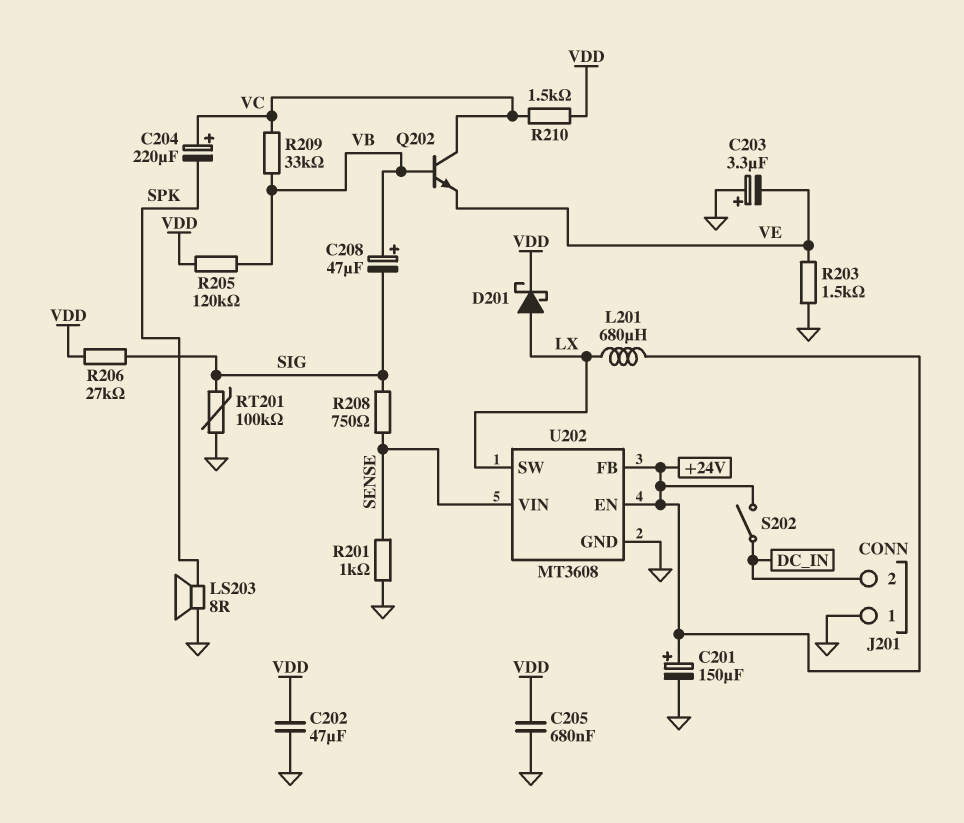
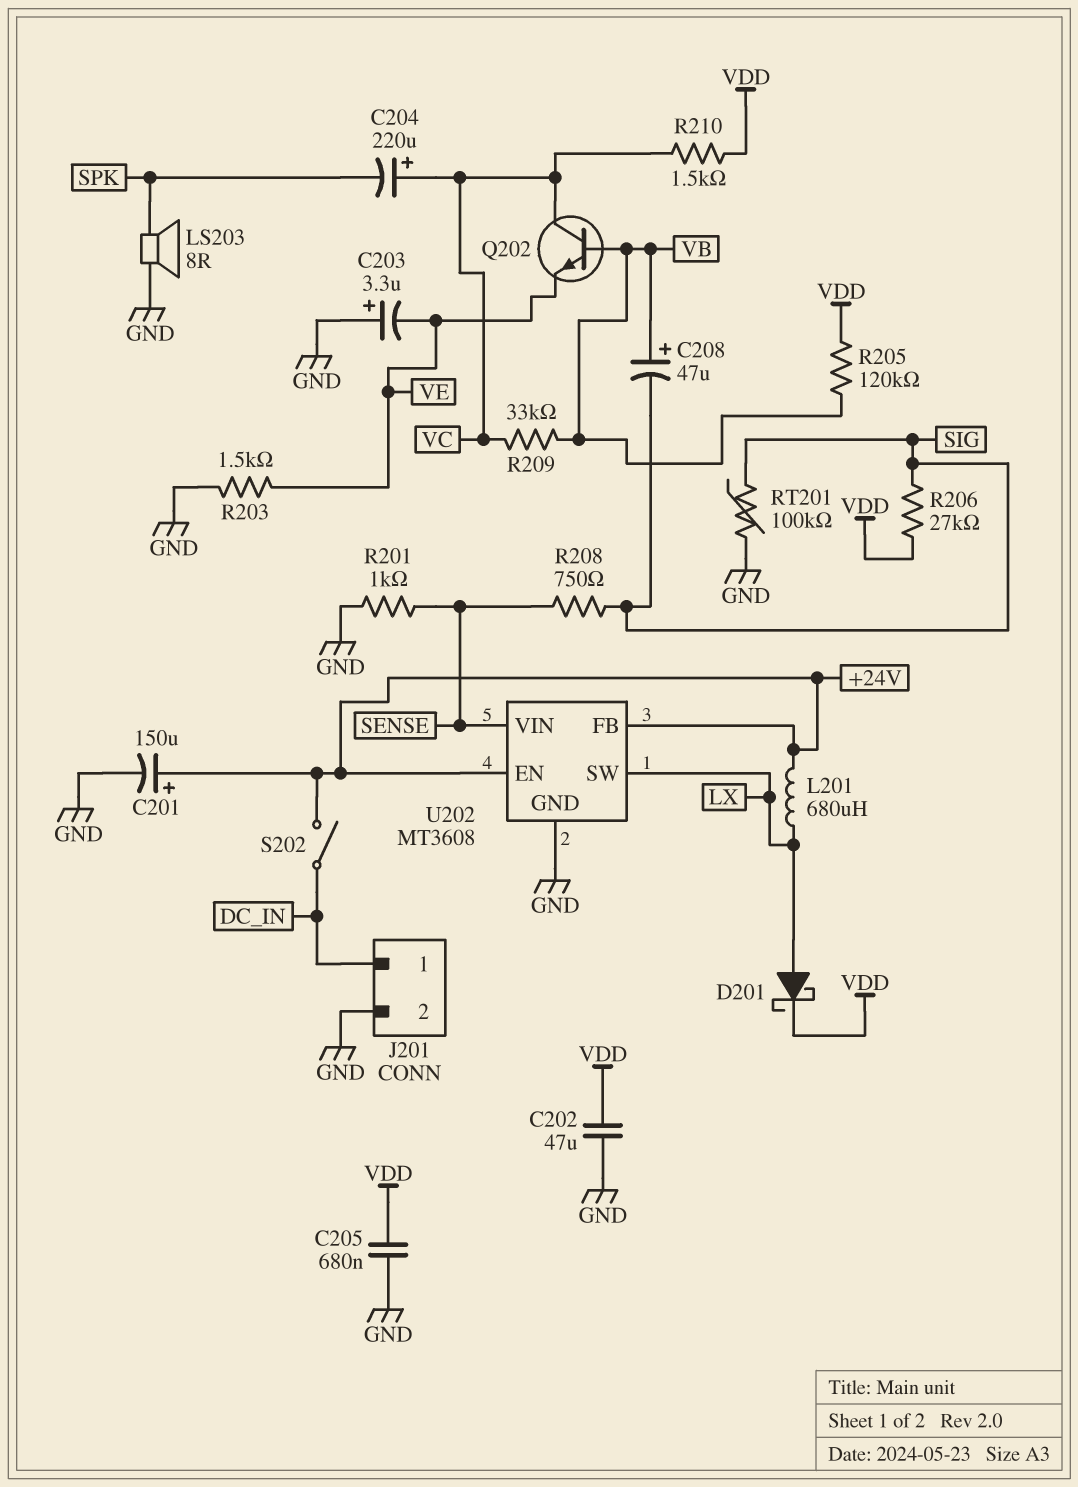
J201 pin 1: GND -> DC_IN
J201 pin 2: DC_IN -> GND

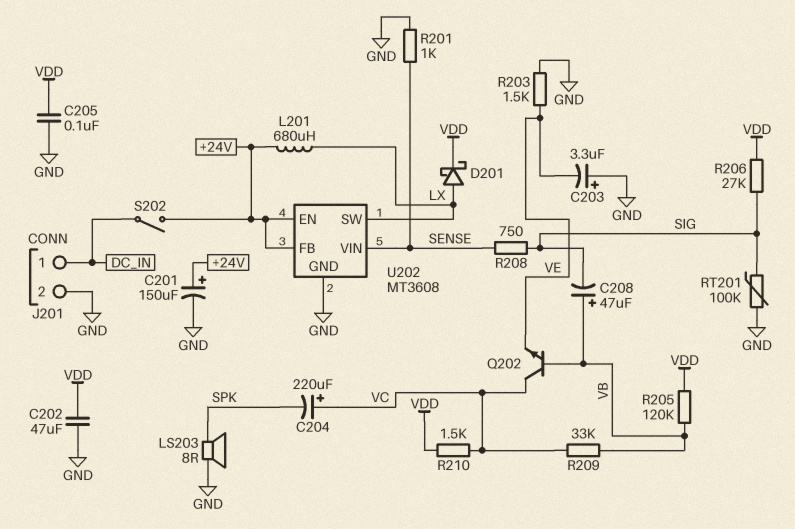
C205: 680nF (GND, VDD) -> 100nF (GND, VDD)

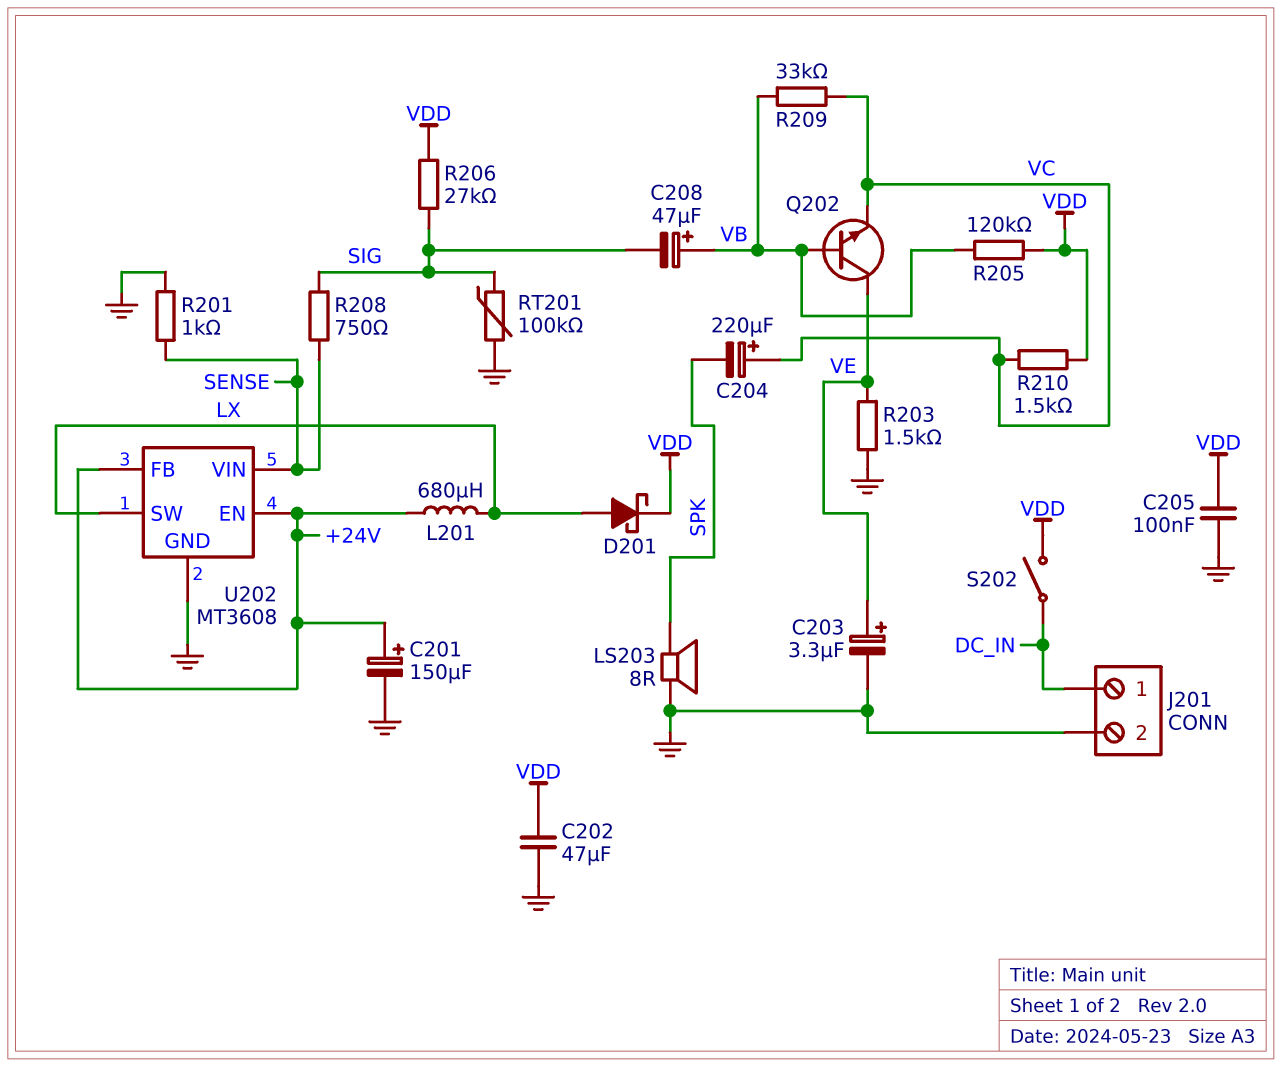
C203: 3.3uF (plus GND, minus VE) -> 3.3uF (plus VE, minus GND)
Q202: NPN (B VB, C VC, E VE) -> NPN (B VB, C VE, E VC)
S202: switch (+24V, DC_IN) -> switch (DC_IN, VDD)

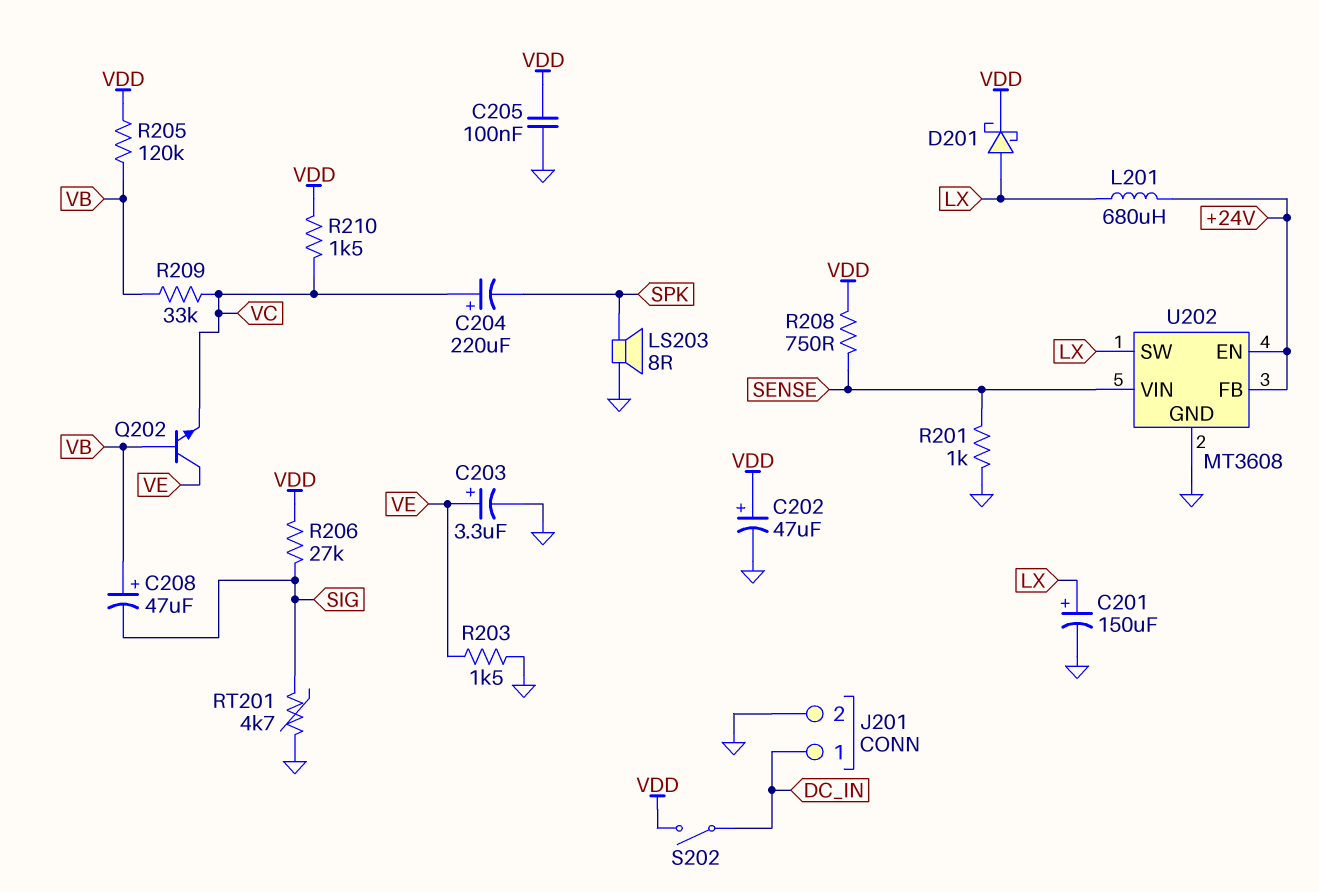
C201: 150uF (plus +24V, minus GND) -> 150uF (plus LX, minus GND)
C202: 47uF (GND, VDD) -> 47uF (plus VDD, minus GND)
R208: 750 (SENSE, SIG) -> 750 (SENSE, VDD)
RT201: 100k (GND, SIG) -> 4.7k (GND, SIG)

